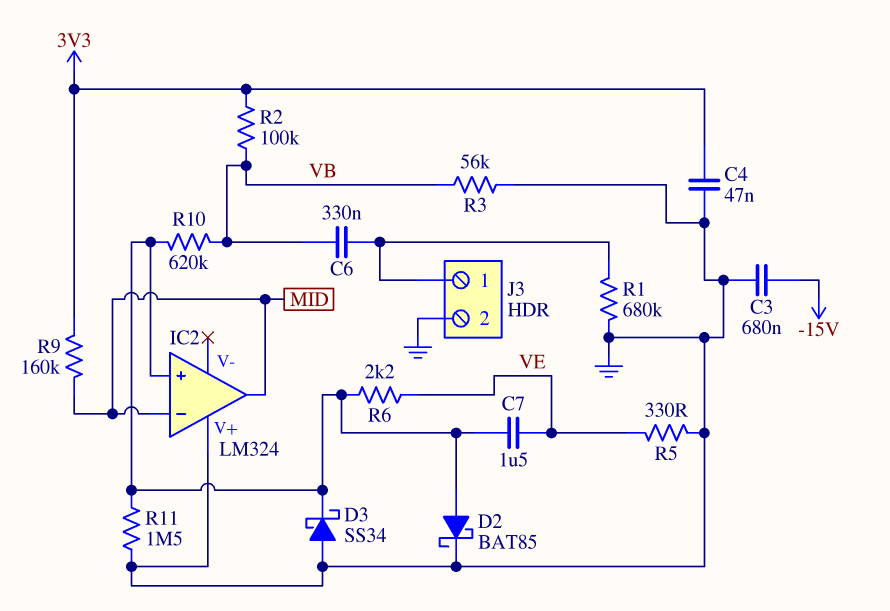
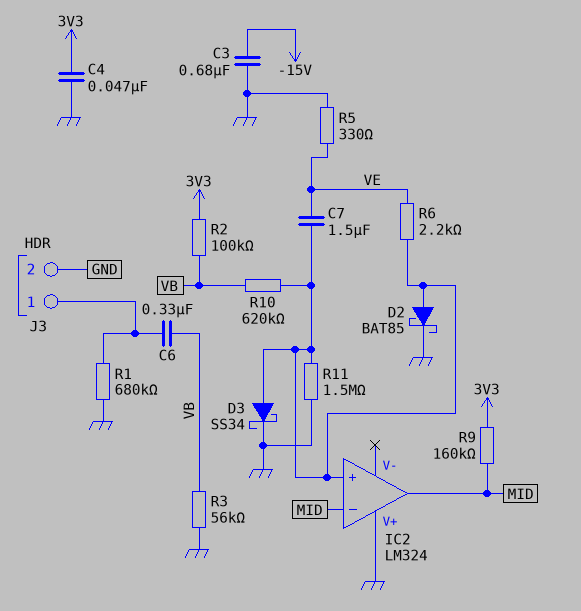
D3: schottky SS34 (A GND, K IC2/in+) -> schottky SS34 (A IC2/in+, K GND)

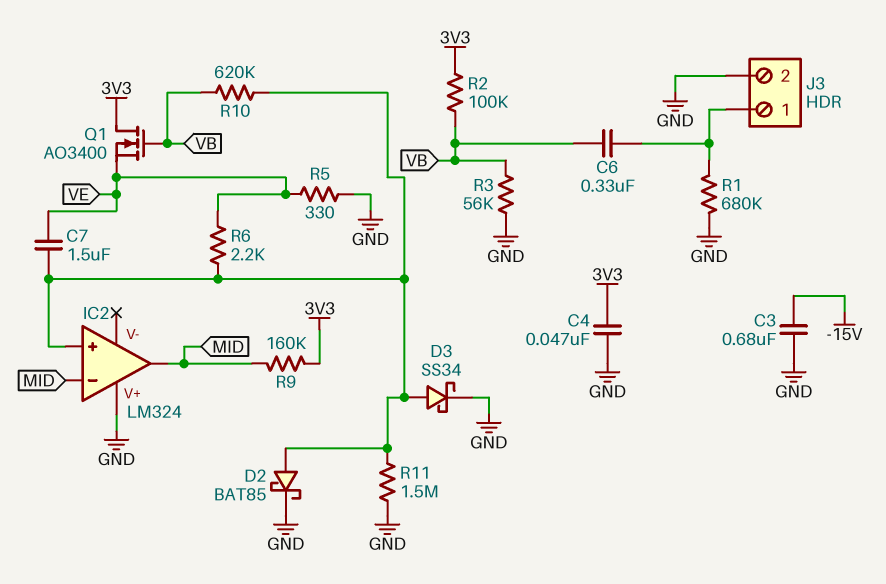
Q1: none -> NMOS AO3400 (G VB, D 3V3, S VE)

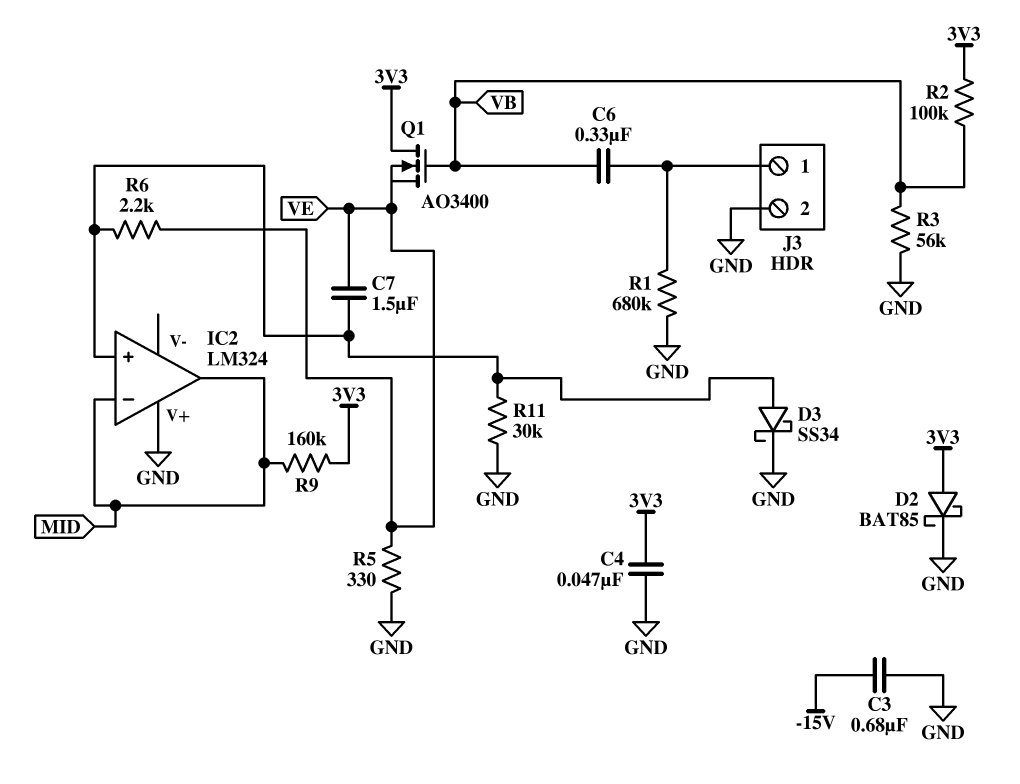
D2: schottky BAT85 (A IC2/in+, K GND) -> schottky BAT85 (A 3V3, K GND)
R10: 620k (IC2/in+, VB) -> none
R11: 1.5M (GND, IC2/in+) -> 30k (GND, IC2/in+)

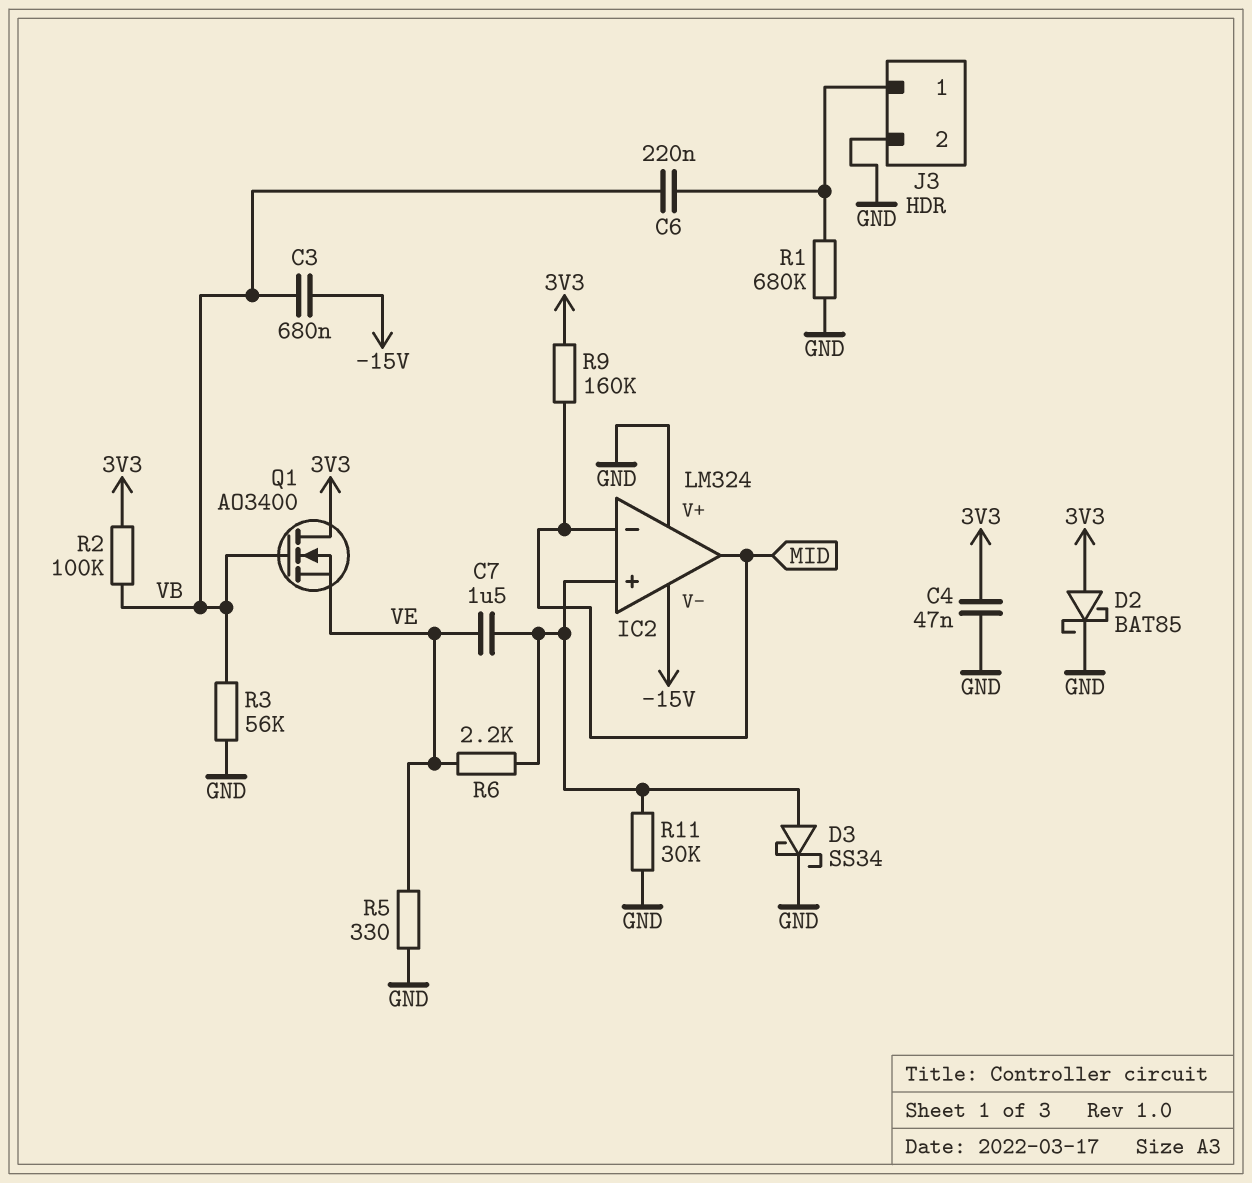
C3: 680nF (-15V, GND) -> 680nF (-15V, VB)
C6: 330nF (J3/1, VB) -> 220nF (J3/1, VB)
IC2 pin V-: none -> -15V

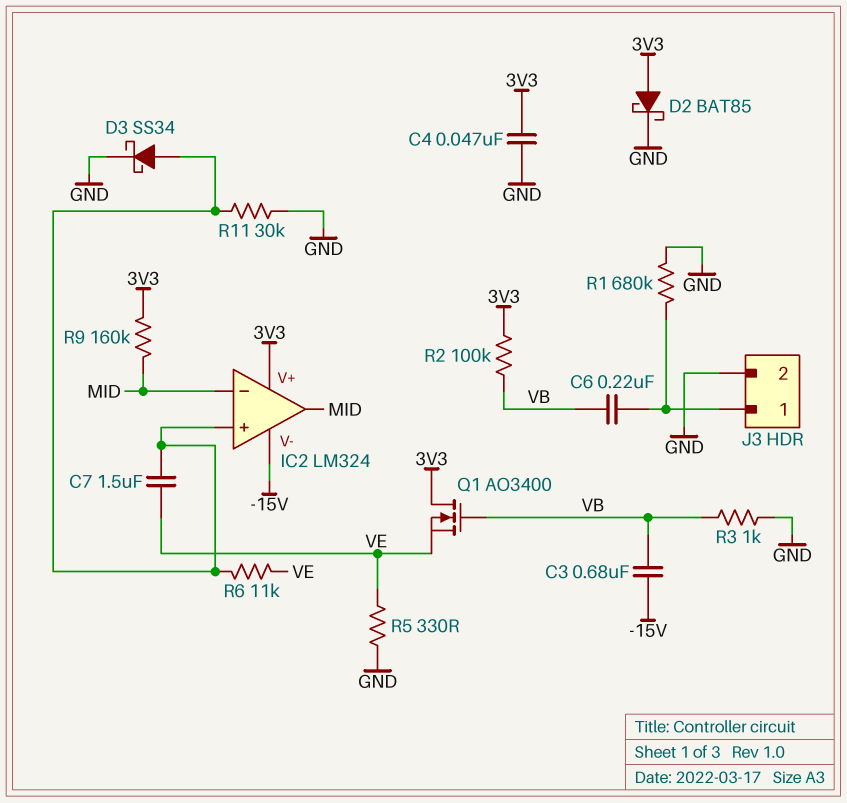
IC2 pin V+: GND -> 3V3
R3: 56k (GND, VB) -> 1k (GND, VB)
R6: 2.2k (IC2/in+, VE) -> 11k (IC2/in+, VE)

